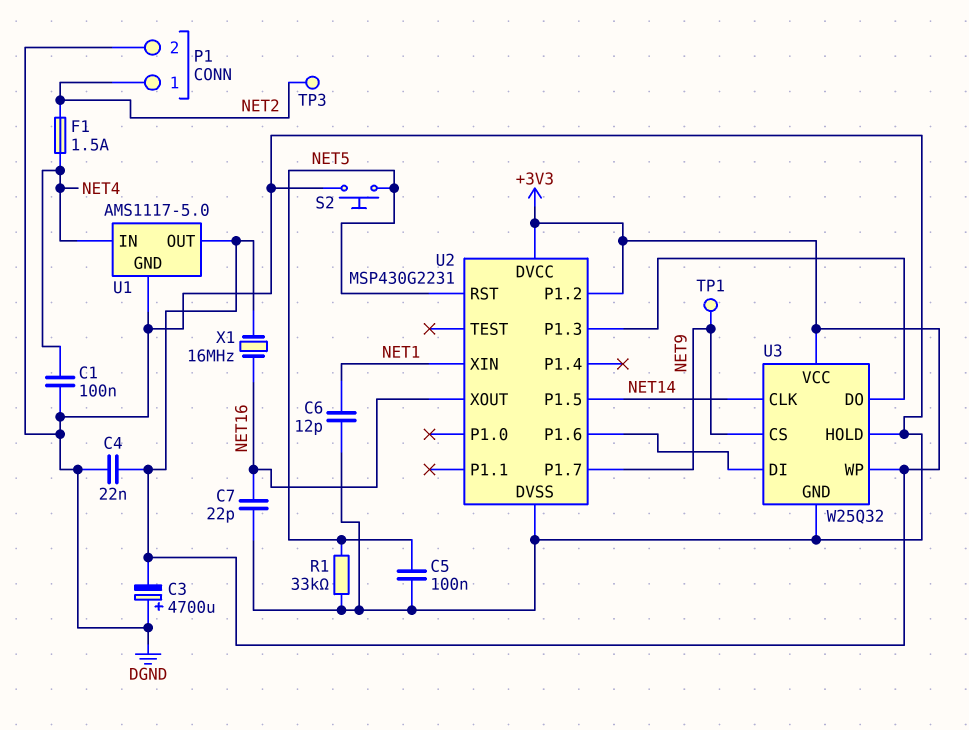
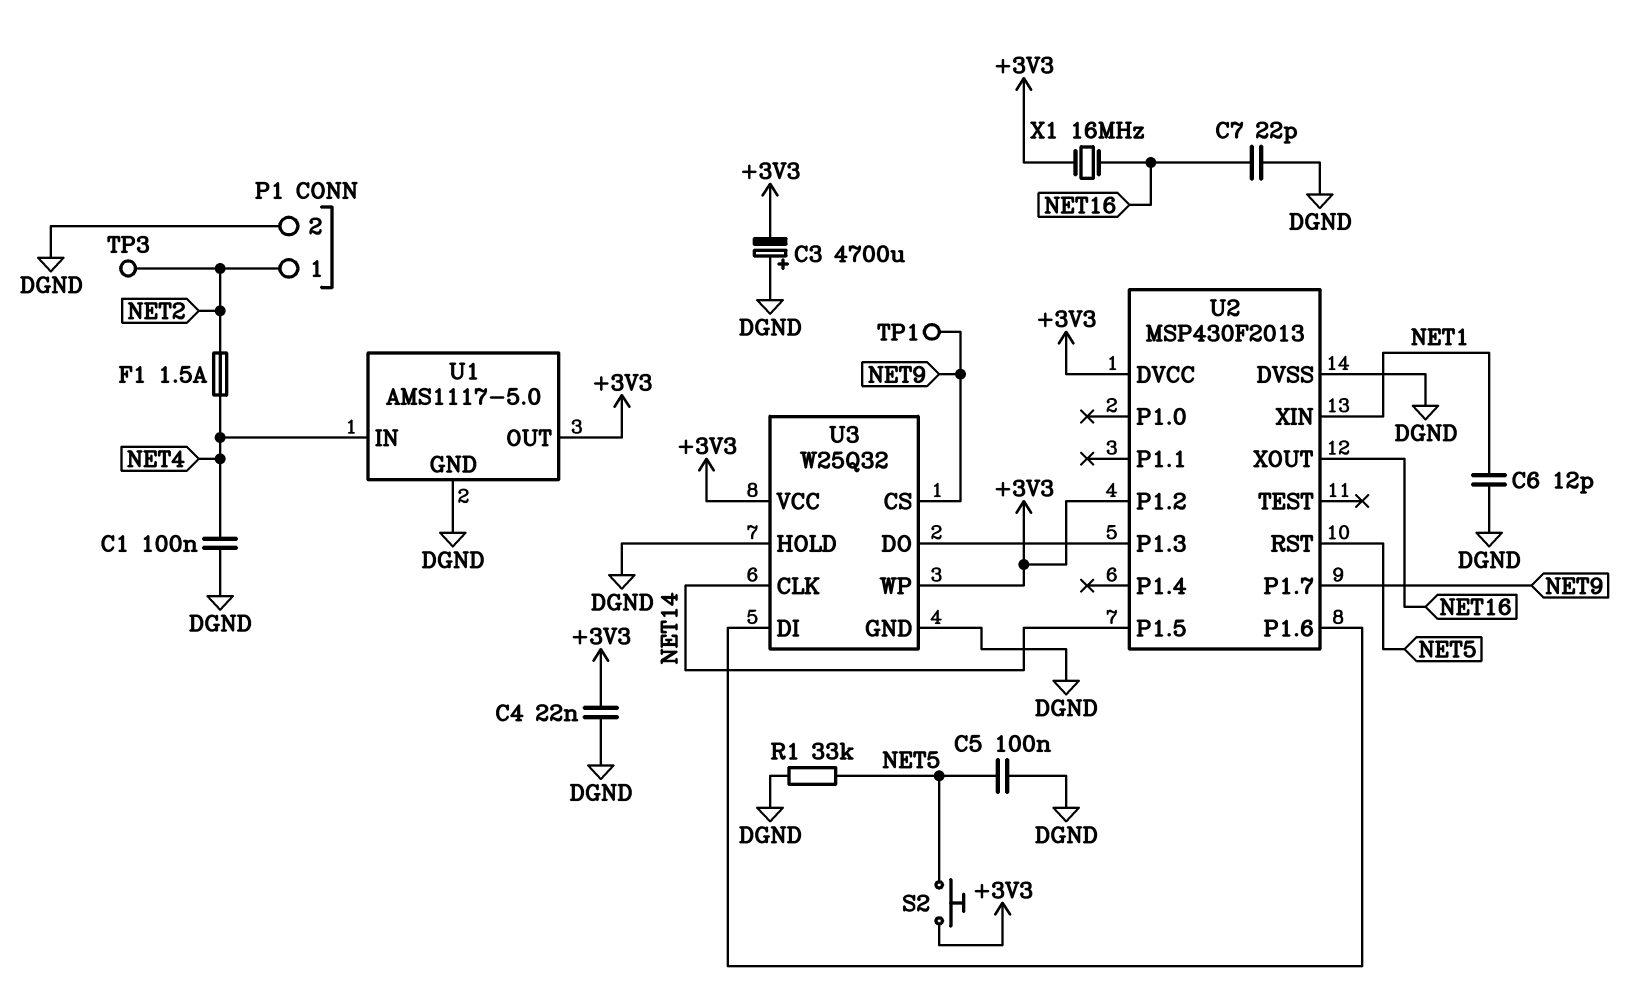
S2: button (DGND, NET5) -> button (+3V3, NET5)
U2: MSP430G2231 -> MSP430F2013

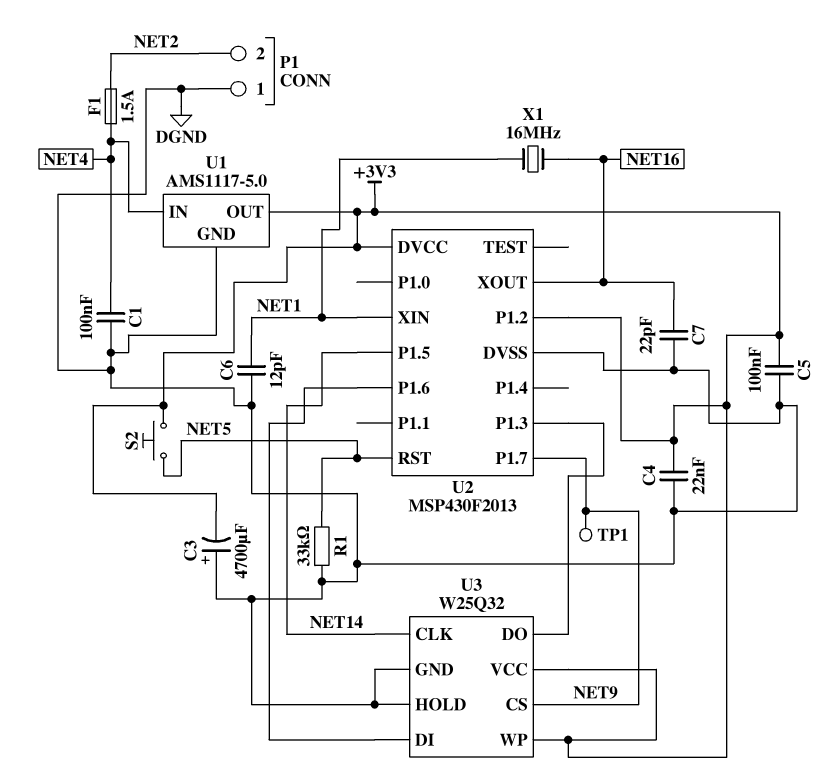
C5: 100nF (DGND, NET5) -> 100nF (+3V3, DGND)
P1 pin 1: NET2 -> DGND
P1 pin 2: DGND -> NET2
TP3: test point (NET2) -> none
X1: 16MHz (+3V3, NET16) -> 16MHz (NET1, NET16)

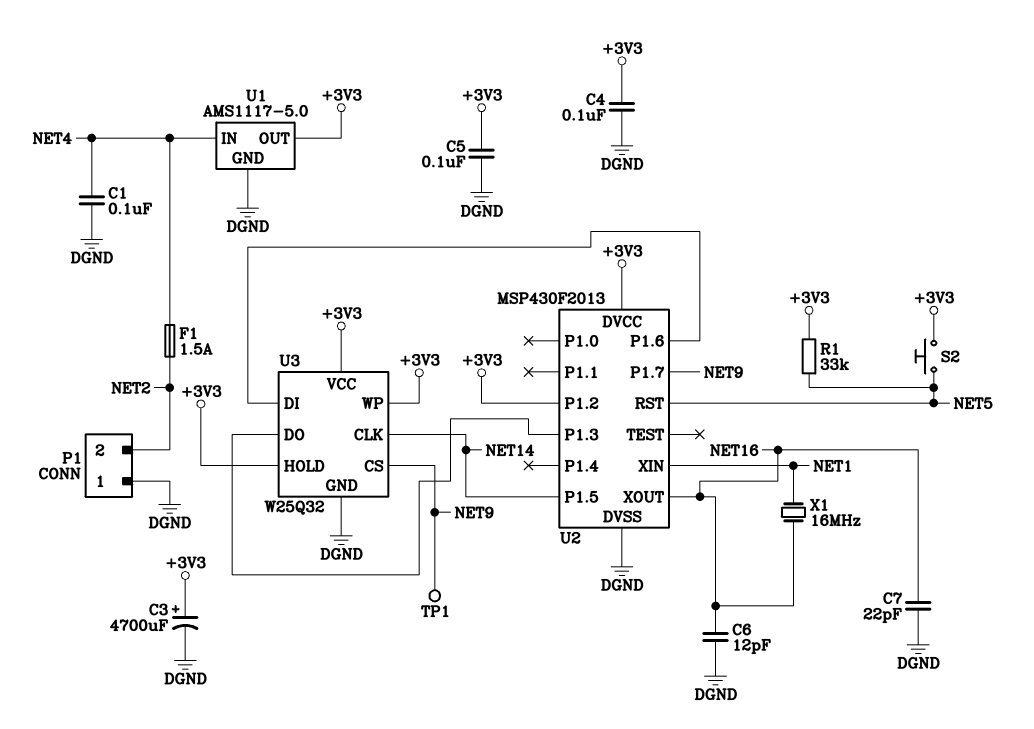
C3: 4700uF (plus DGND, minus +3V3) -> 4700uF (plus +3V3, minus DGND)
C4: 22nF (+3V3, DGND) -> 100nF (+3V3, DGND)
C6: 12pF (DGND, NET1) -> 12pF (DGND, NET16)
R1: 33k (DGND, NET5) -> 33k (+3V3, NET5)
U3 pin HOLD: DGND -> +3V3

